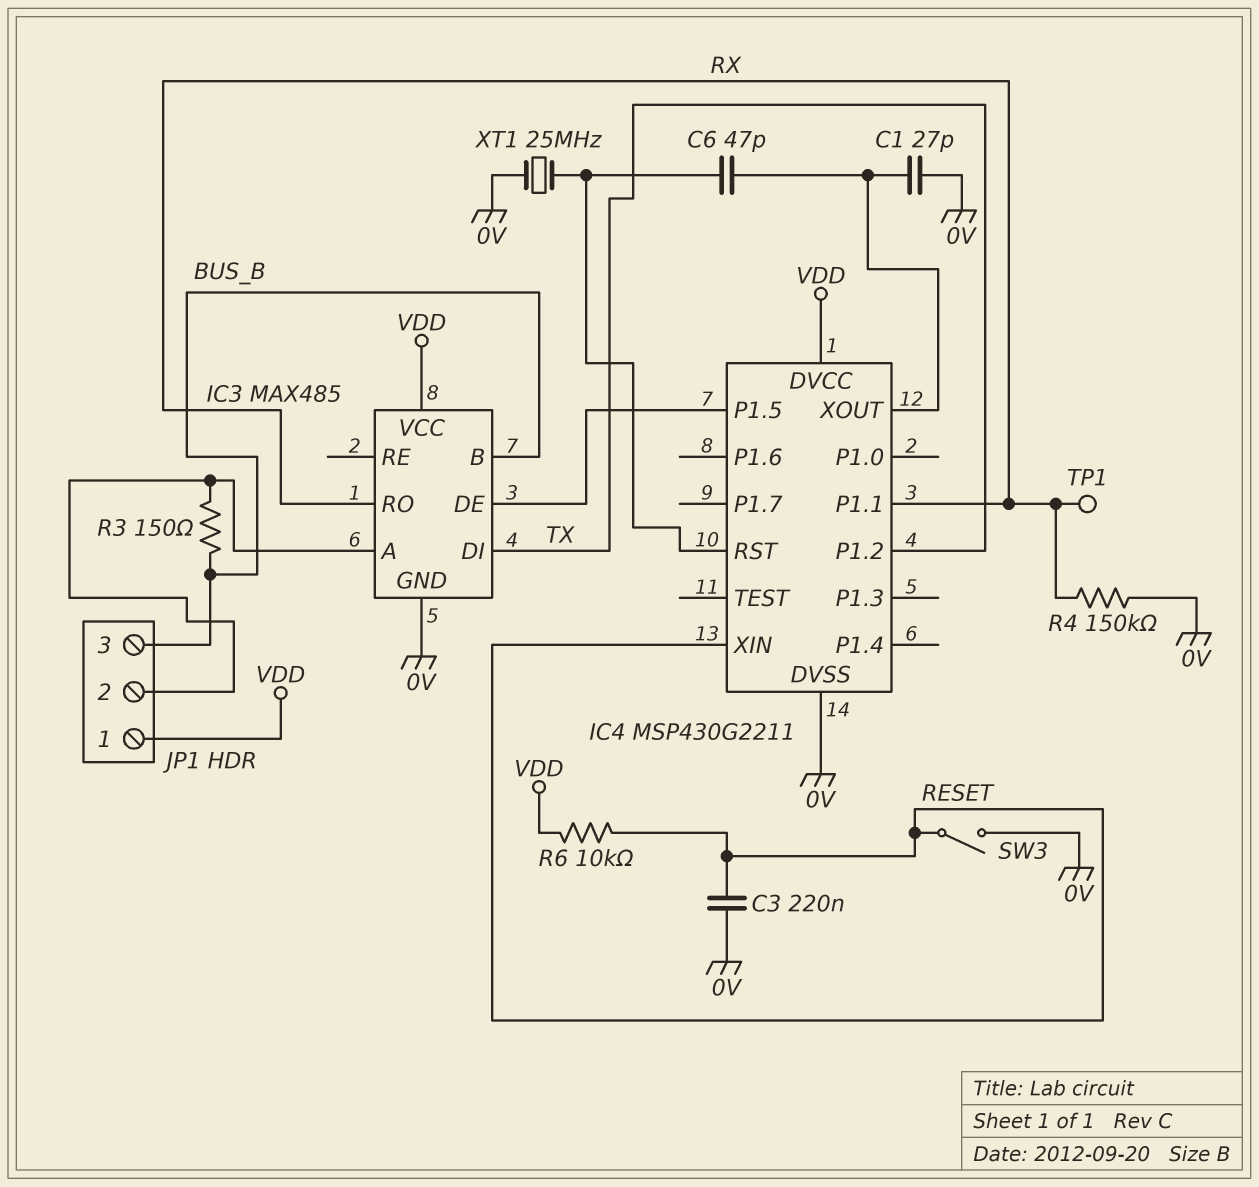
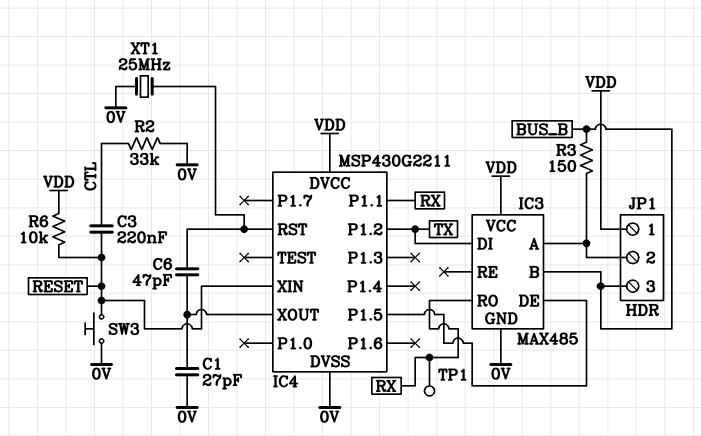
C3: 220nF (0V, RESET) -> 220nF (CTL, RESET)
R2: none -> 33k (0V, CTL)
R4: 150k (0V, RX) -> none
SW3: switch (0V, RESET) -> button (0V, RESET)

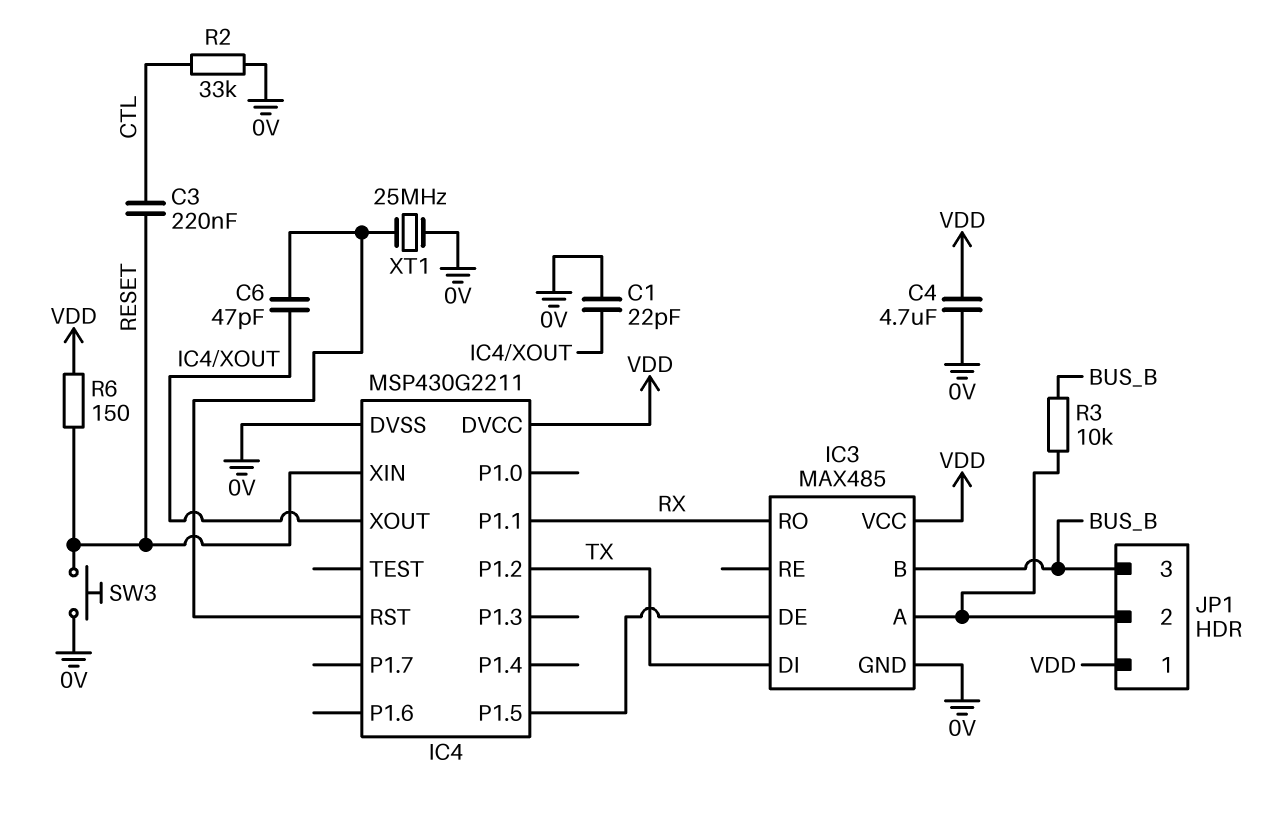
C1: 27pF (0V, IC4/XOUT) -> 22pF (0V, IC4/XOUT)
C4: none -> 4.7uF (0V, VDD)
R3: 150 (BUS_B, IC3/A) -> 10k (BUS_B, IC3/A)
R6: 10k (RESET, VDD) -> 150 (RESET, VDD)
TP1: test point (RX) -> none

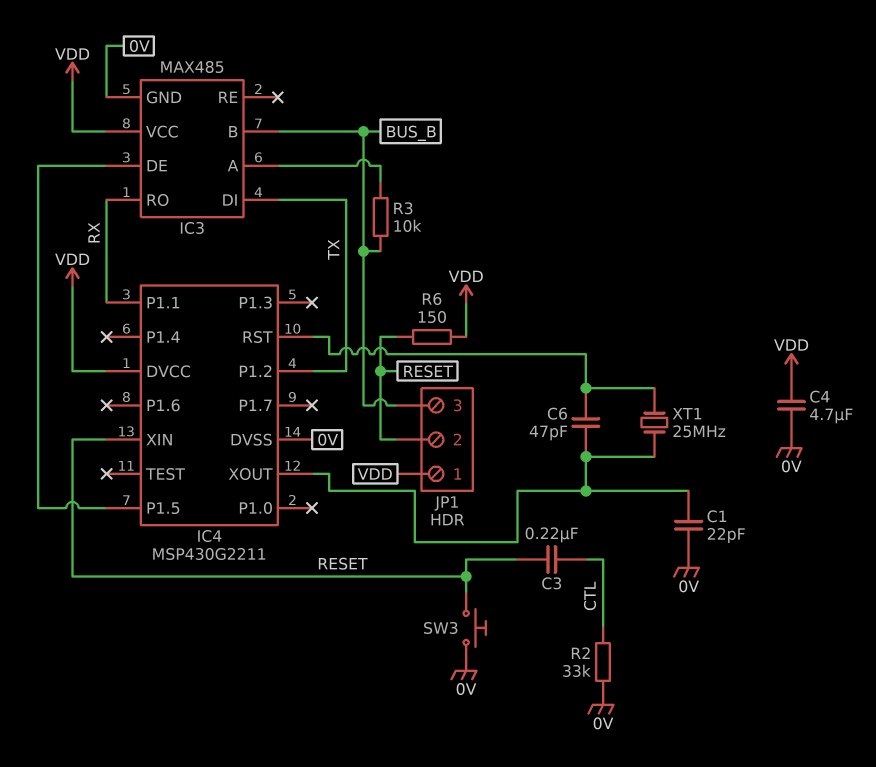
JP1 pin 2: IC3/A -> RESET
XT1: 25MHz (0V, IC4/RST) -> 25MHz (IC4/RST, IC4/XOUT)

